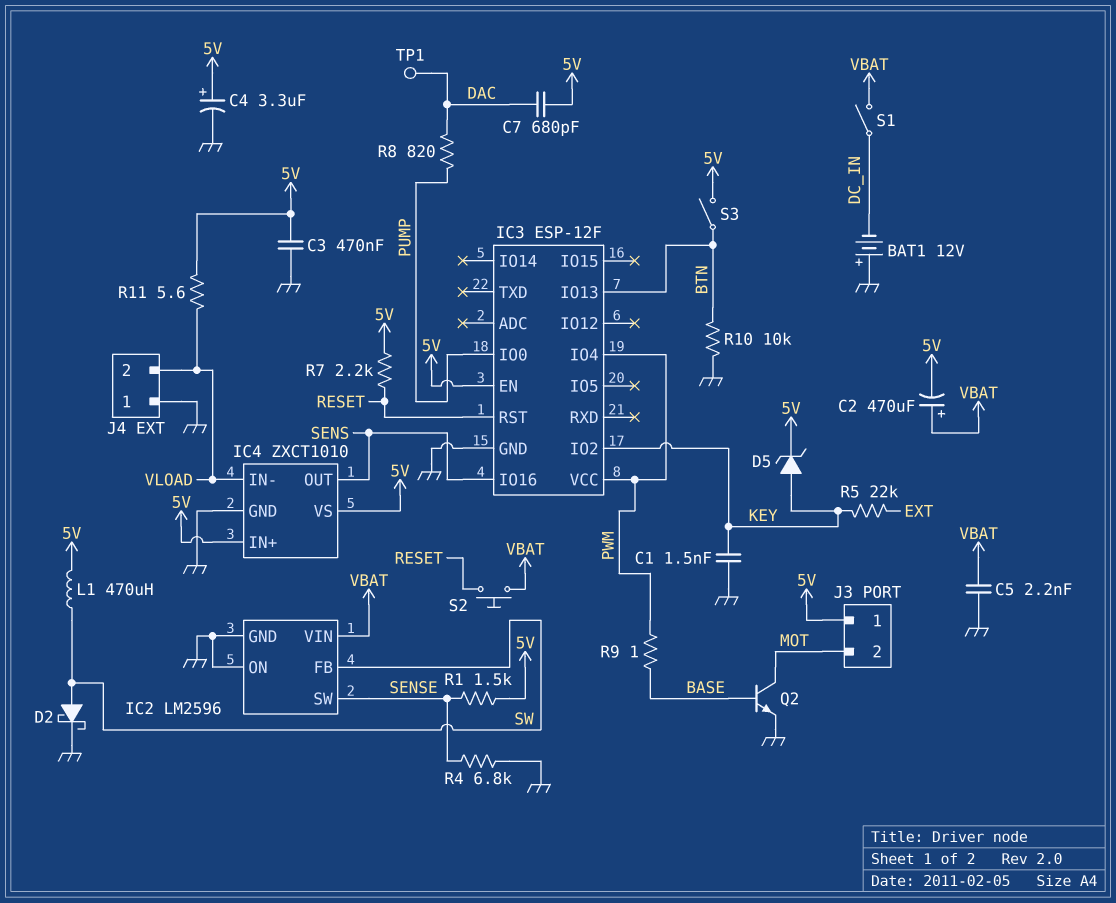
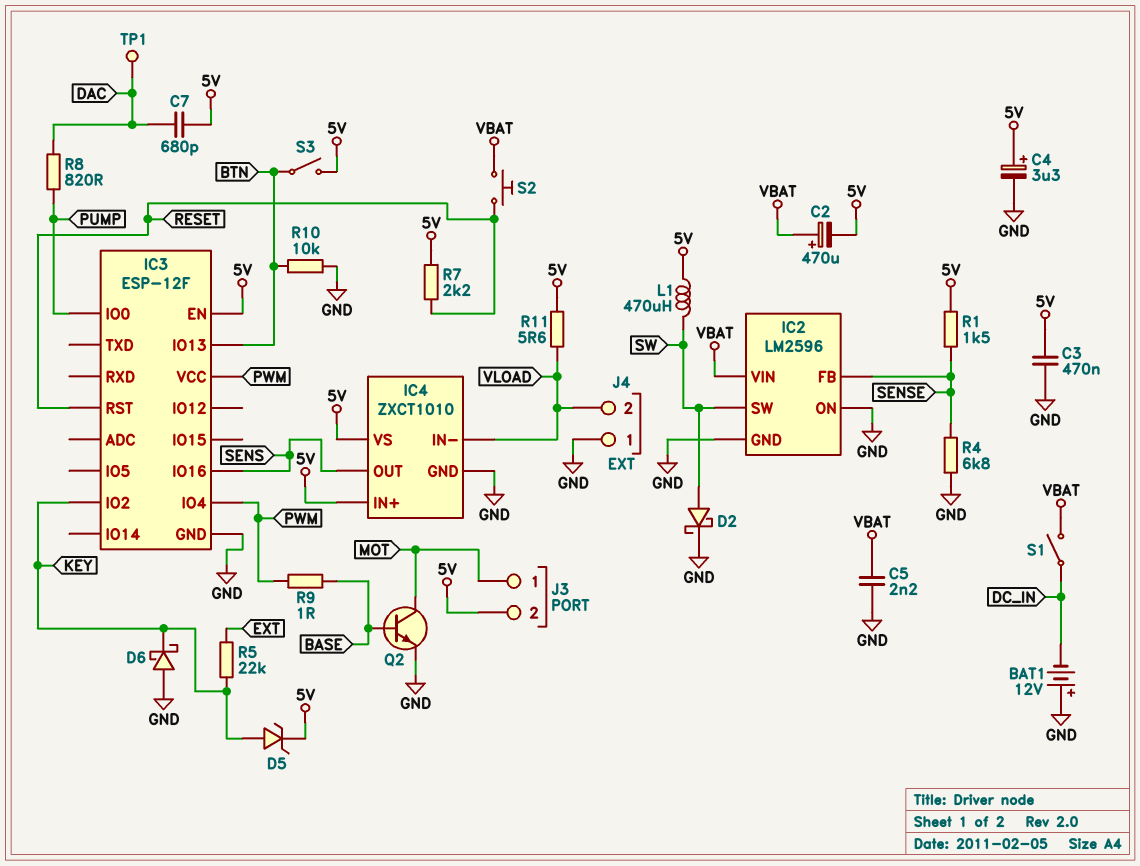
C1: 1.5nF (GND, KEY) -> none
D6: none -> schottky (A GND, K KEY)
IC2 pin FB: SW -> SENSE
IC2 pin SW: SENSE -> SW
J3 pin 1: 5V -> MOT
J3 pin 2: MOT -> 5V

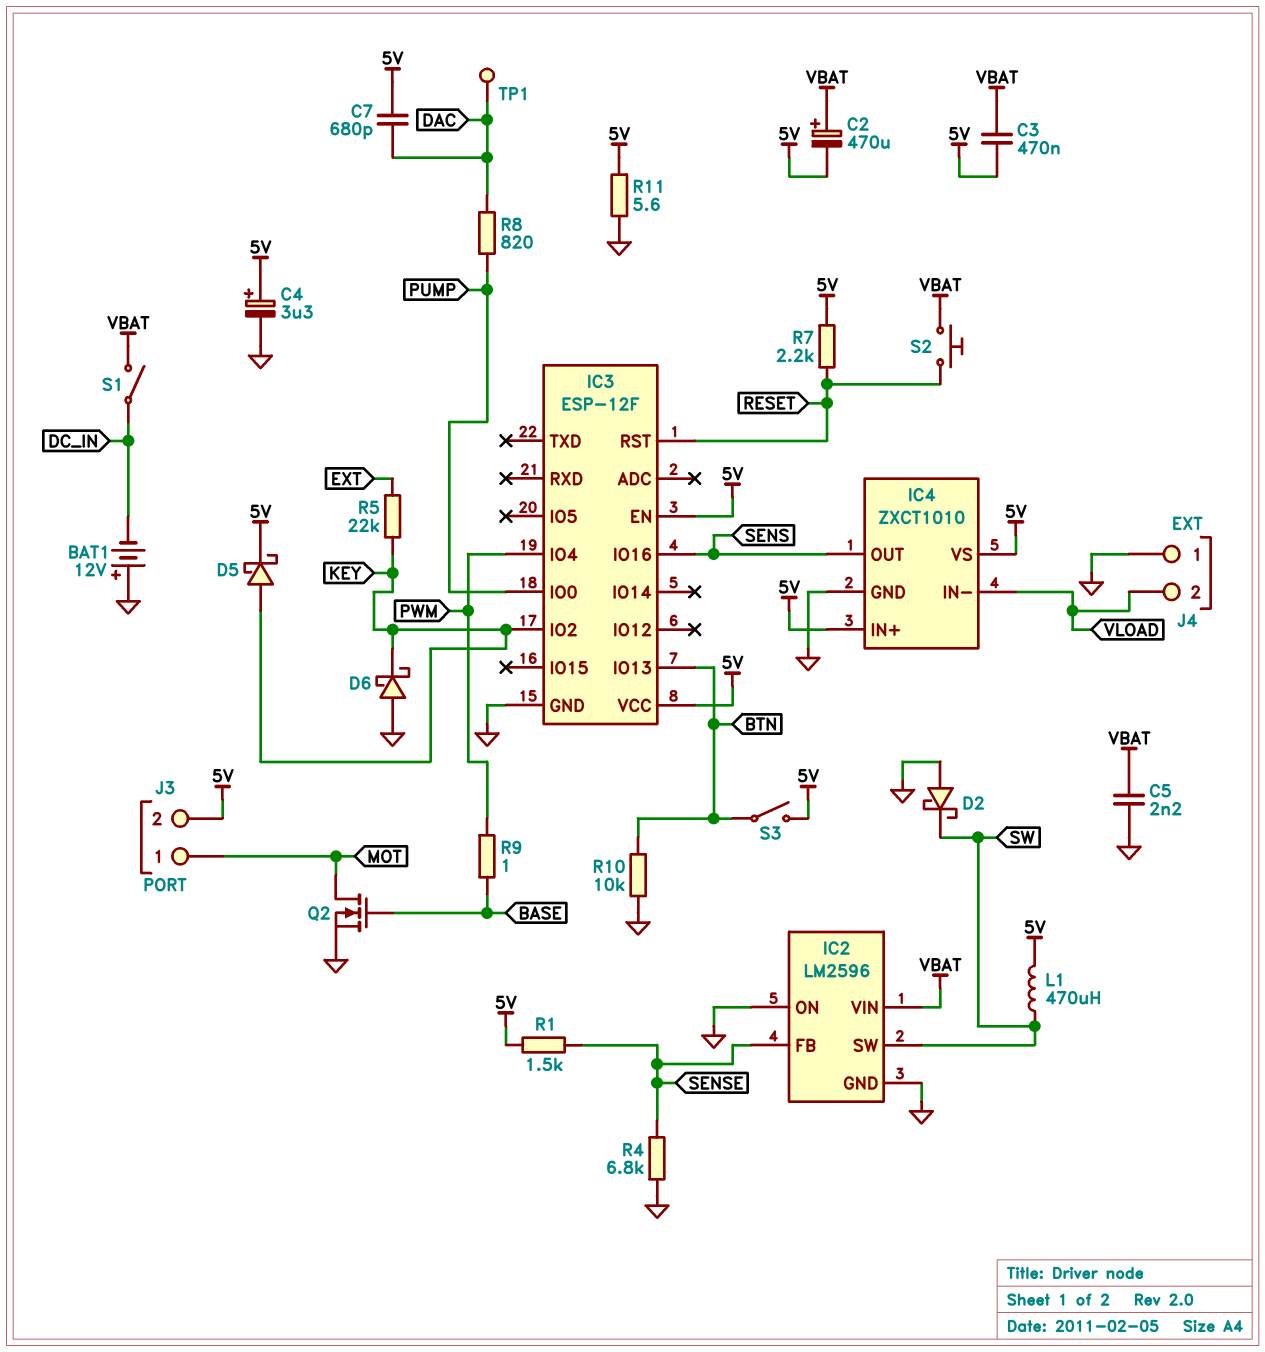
C3: 470nF (5V, GND) -> 470nF (5V, VBAT)
D2: schottky (A SW, K GND) -> schottky (A GND, K SW)
D5: zener (A KEY, K 5V) -> schottky (A KEY, K 5V)
IC3 pin VCC: PWM -> 5V
Q2: NPN (B BASE, C MOT, E GND) -> NMOS (G BASE, D MOT, S GND)
R11: 5.6 (5V, VLOAD) -> 5.6 (5V, GND)

